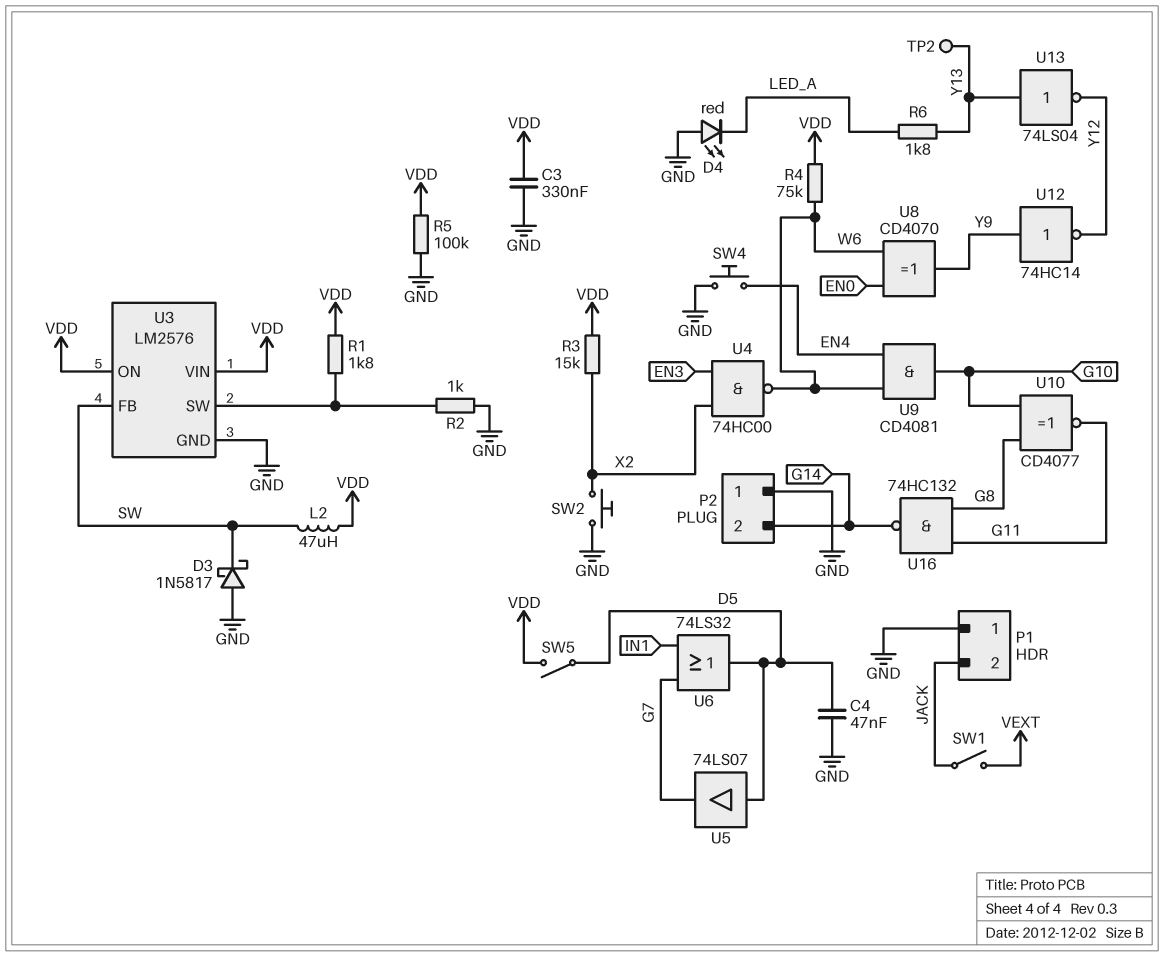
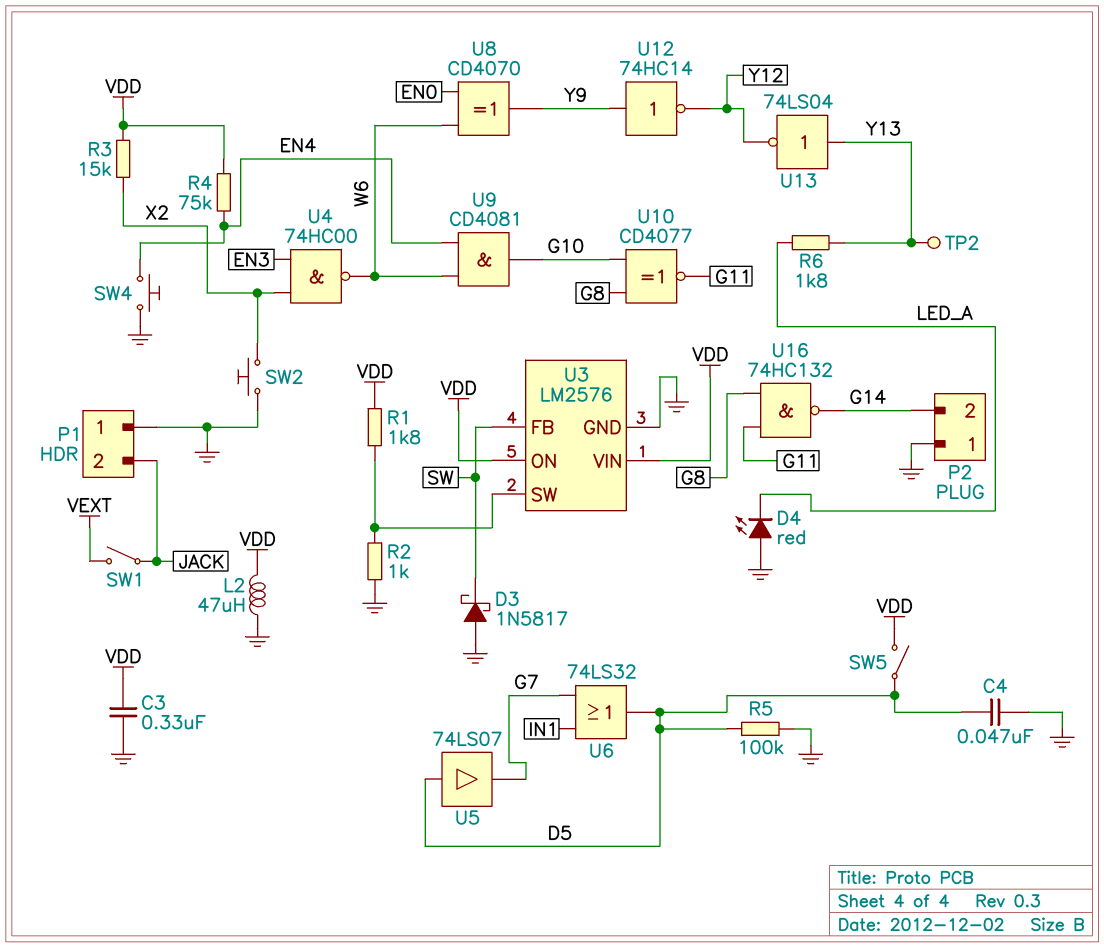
L2: 47uH (SW, VDD) -> 47uH (GND, VDD)
R4: 75k (VDD, W6) -> 75k (EN4, VDD)
R5: 100k (GND, VDD) -> 100k (D5, GND)

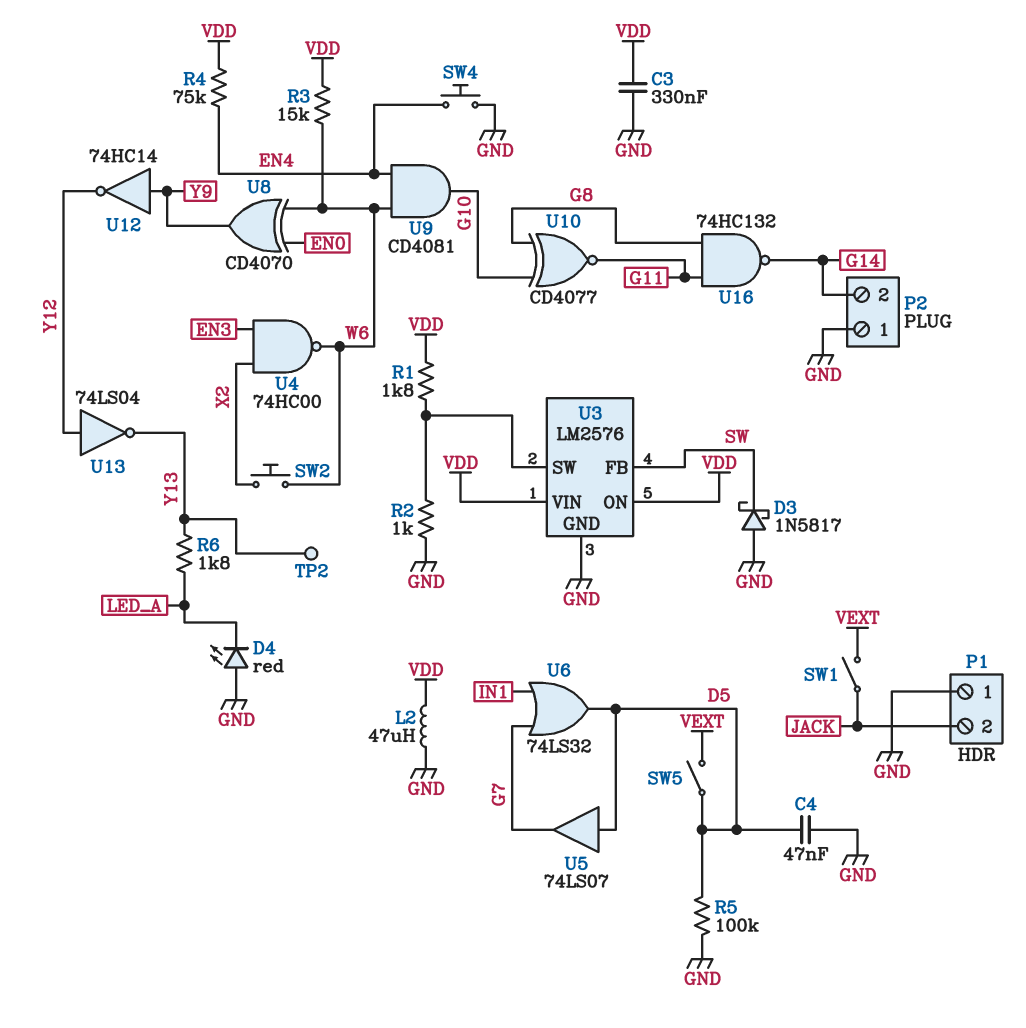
R3: 15k (VDD, X2) -> 15k (VDD, W6)
SW2: button (GND, X2) -> button (W6, X2)
SW5: switch (D5, VDD) -> switch (D5, VEXT)
U13: NOT 74LS04 (in Y13, out Y12) -> NOT 74LS04 (in Y12, out Y13)

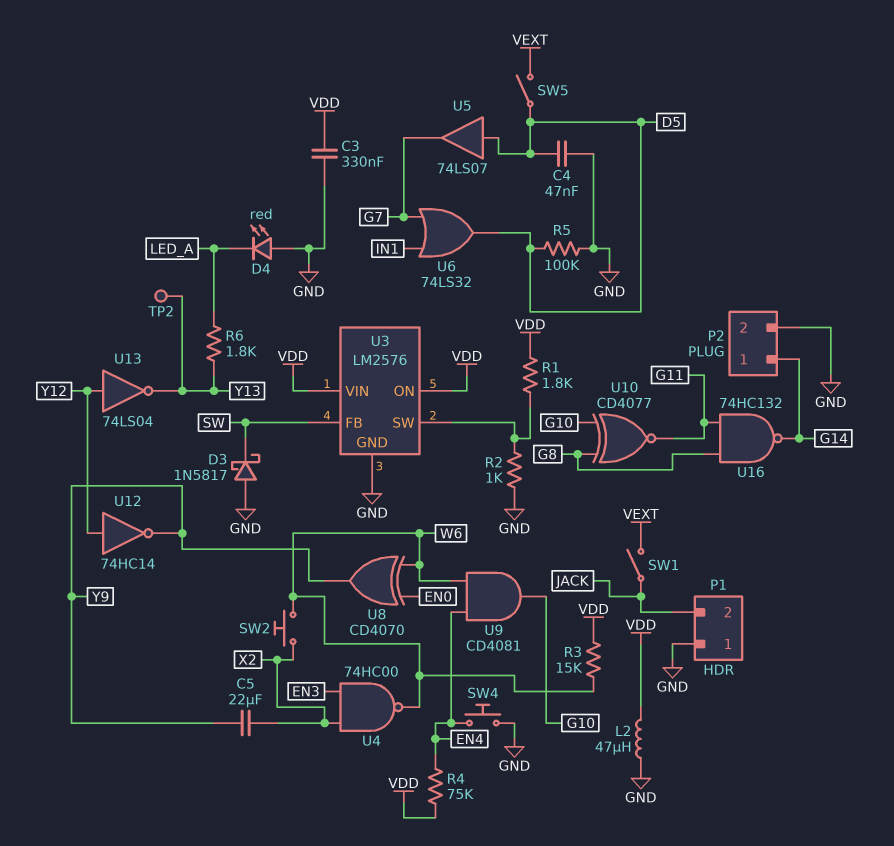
C5: none -> 22uF (X2, Y9)
P2 pin 1: GND -> G14
P2 pin 2: G14 -> GND
U12: NOT 74HC14 (in Y9, out Y12) -> NOT 74HC14 (in Y12, out Y9)

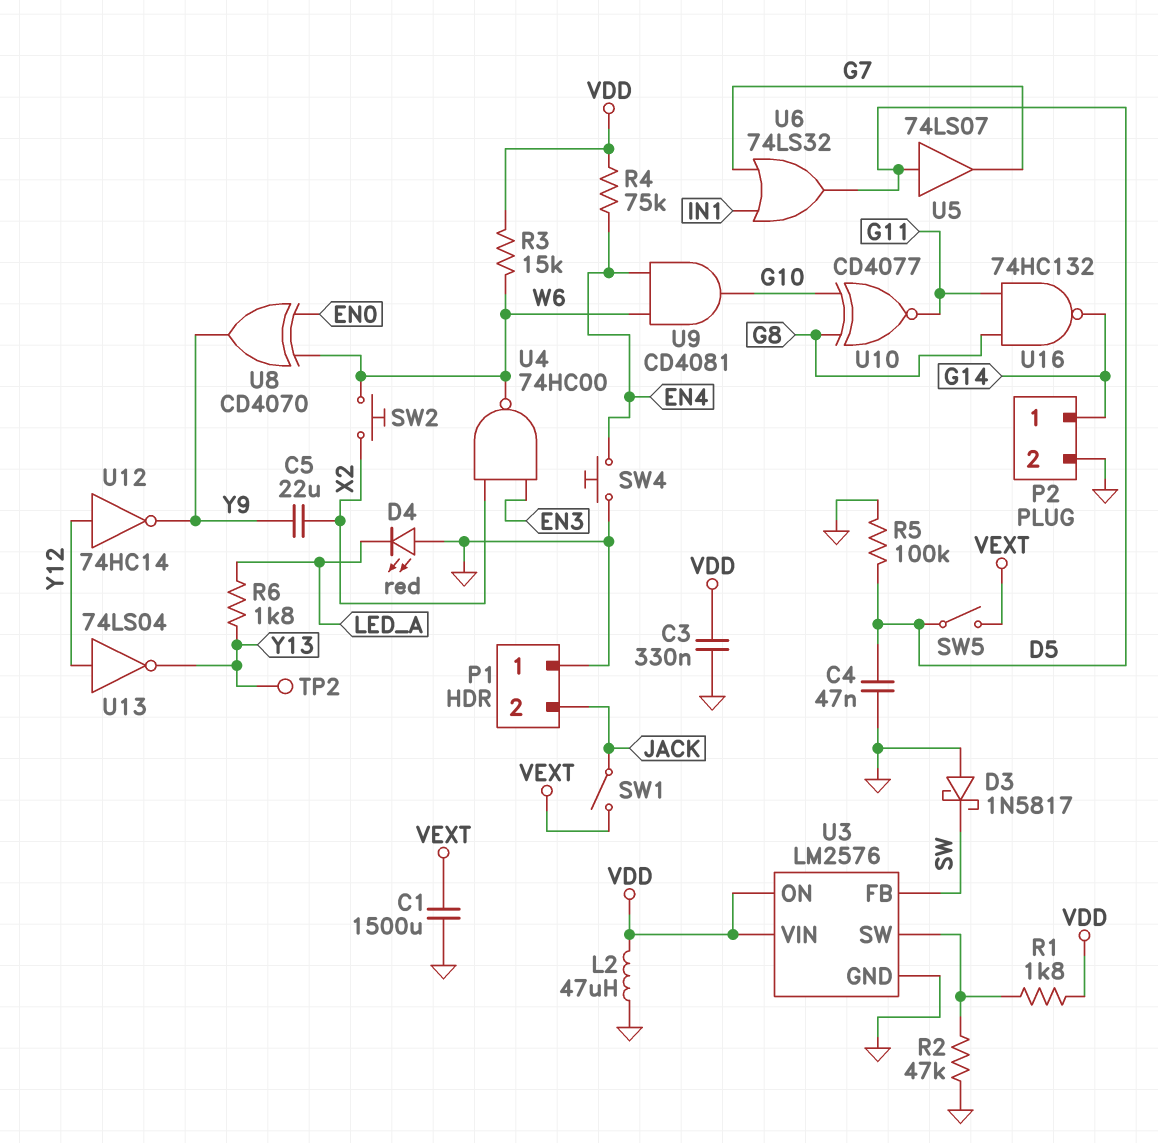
C1: none -> 1500uF (GND, VEXT)
R2: 1k (GND, U3/SW) -> 47k (GND, U3/SW)

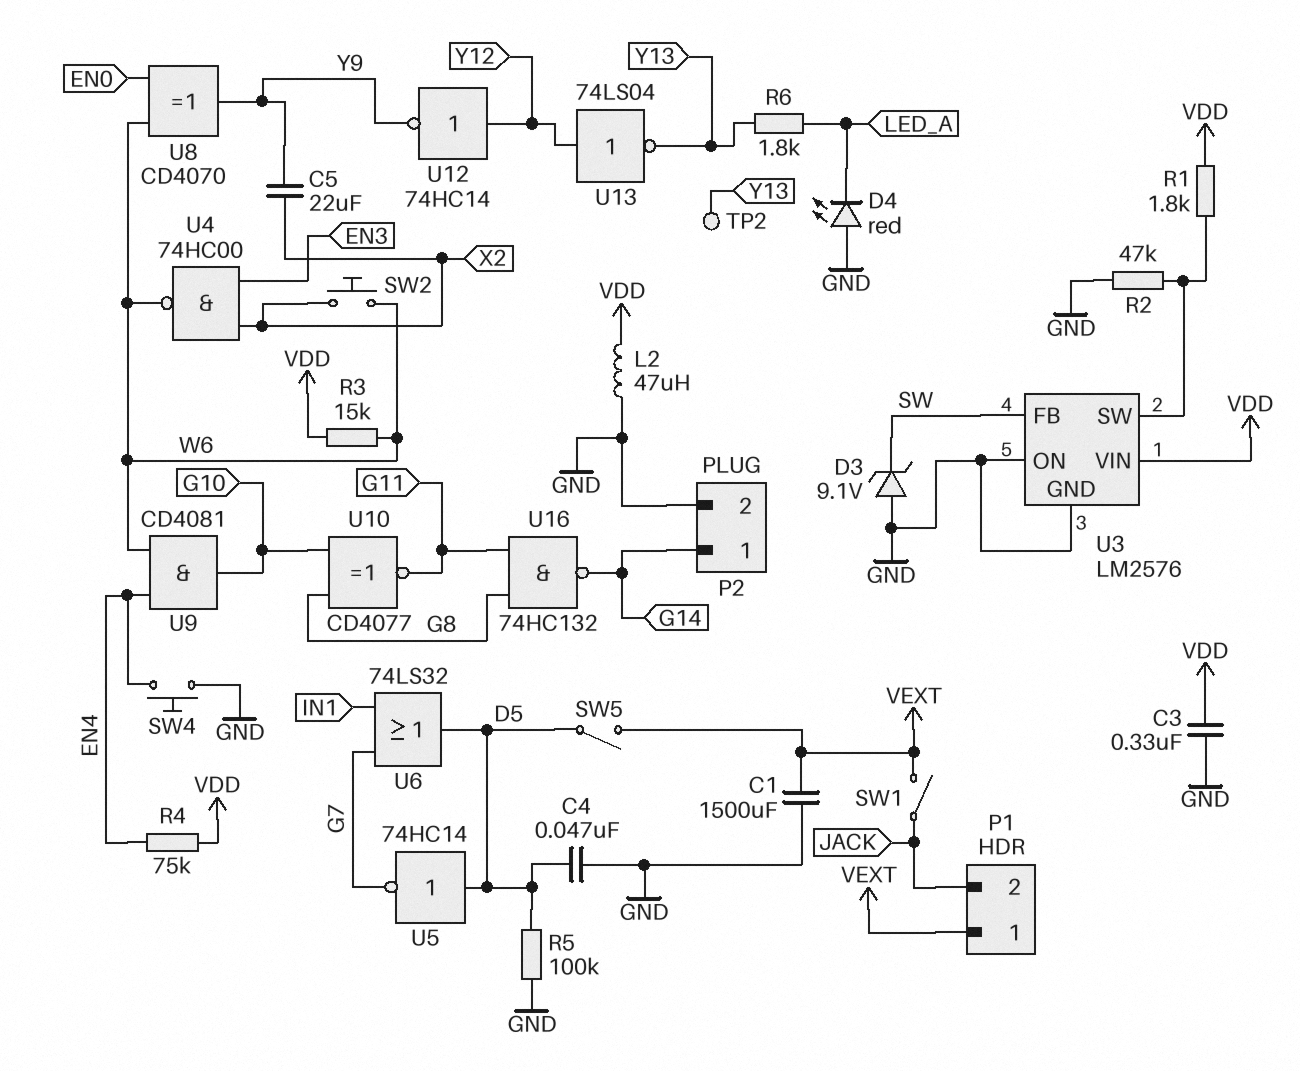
D3: schottky 1N5817 (A GND, K SW) -> zener 9.1V (A GND, K SW)
P1 pin 1: GND -> VEXT
U3 pin ON: VDD -> GND
U5: buffer 74LS07 (in D5, out G7) -> NOT 74HC14 (in D5, out G7)

